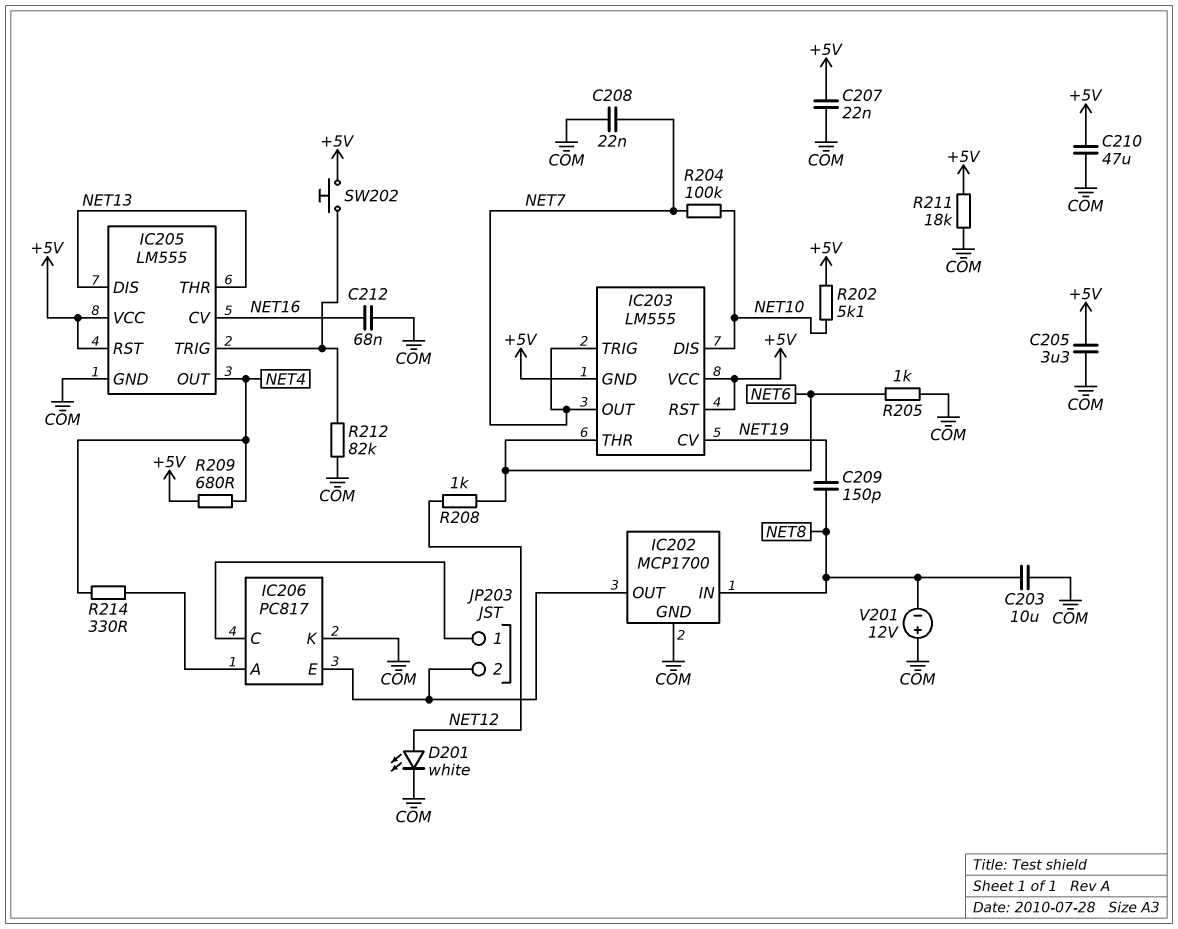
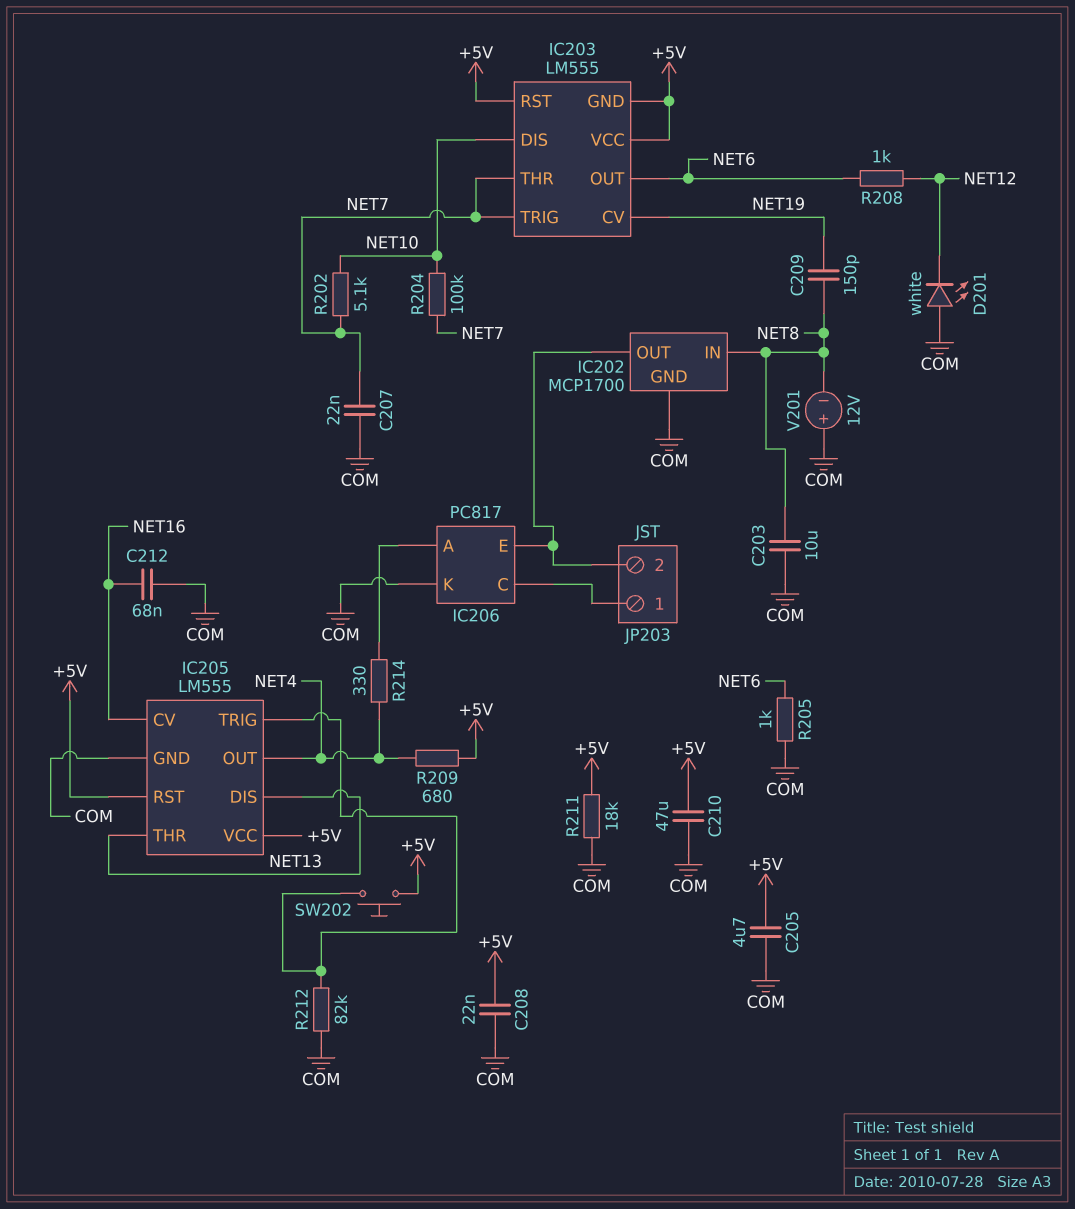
C205: 3.3uF (+5V, COM) -> 4.7uF (+5V, COM)
C207: 22nF (+5V, COM) -> 22nF (COM, NET7)
C208: 22nF (COM, NET7) -> 22nF (+5V, COM)
D201: LED white (A NET12, K COM) -> LED white (A COM, K NET12)
IC203 pin OUT: NET7 -> NET6
IC203 pin THR: NET6 -> NET7
R202: 5.1k (+5V, NET10) -> 5.1k (NET7, NET10)

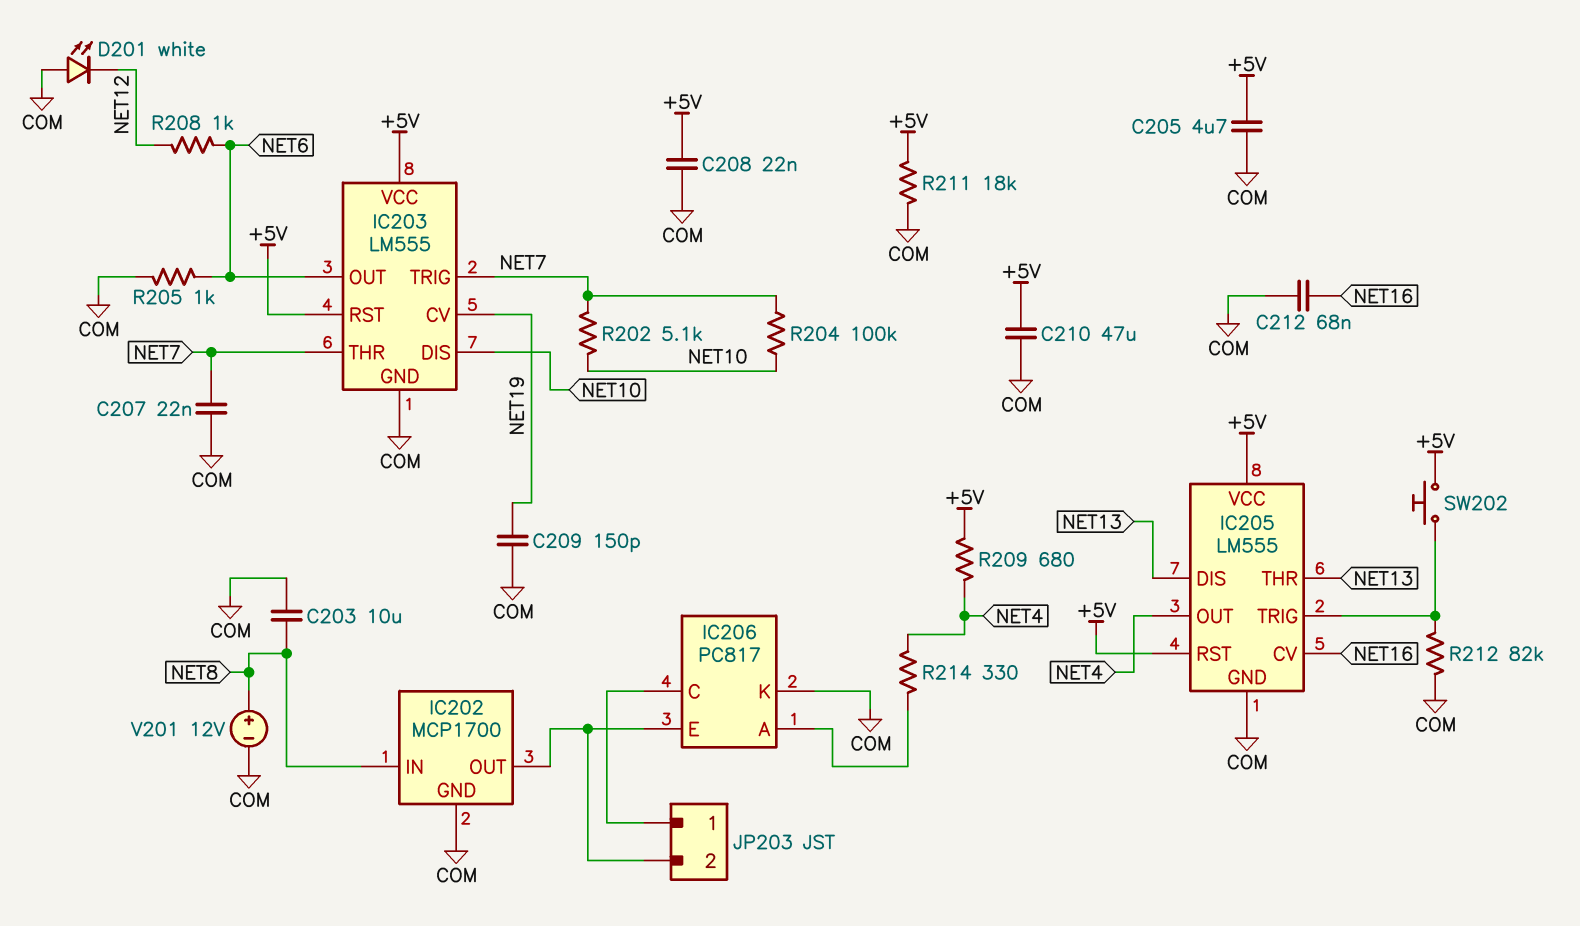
C209: 150pF (NET8, NET19) -> 150pF (COM, NET19)
IC203 pin GND: +5V -> COM
V201: 12V (plus COM, minus NET8) -> 12V (plus NET8, minus COM)

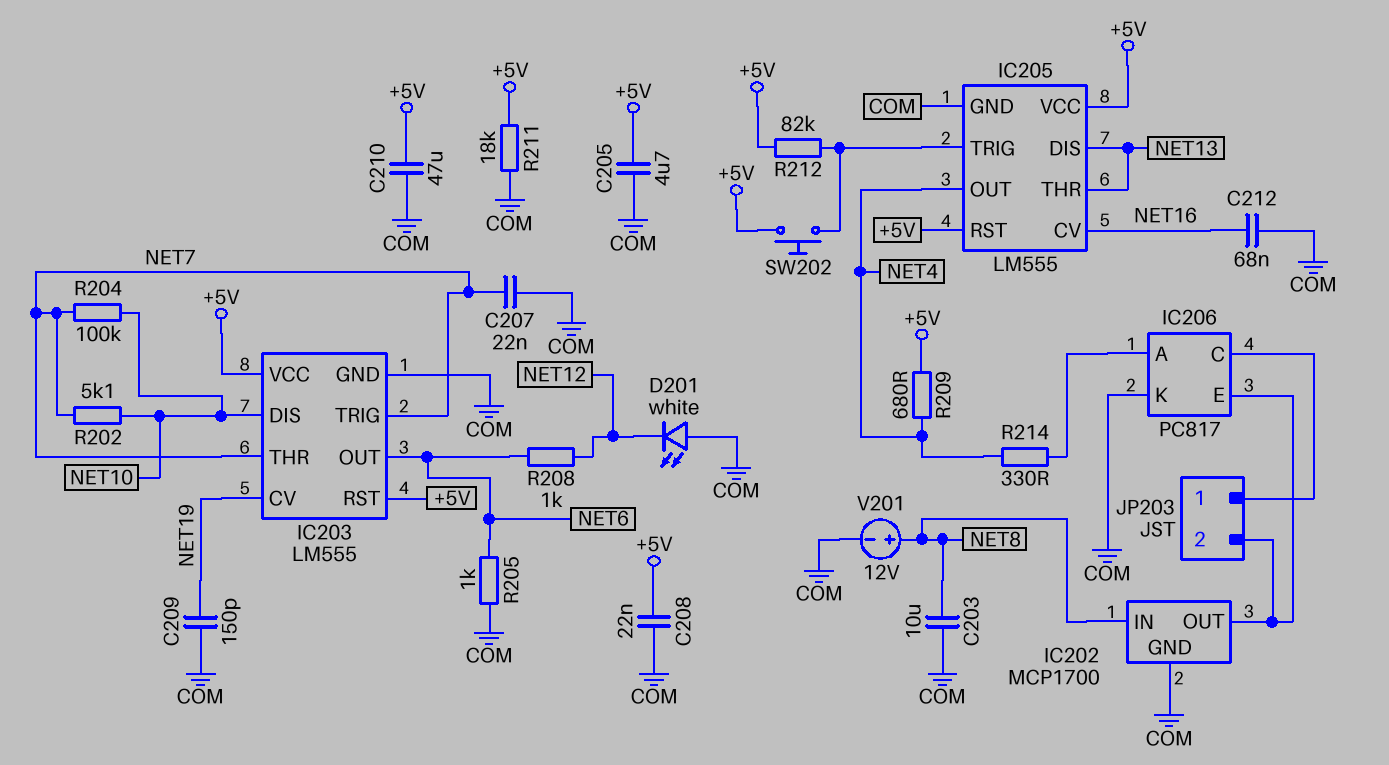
R212: 82k (COM, IC205/TRIG) -> 82k (+5V, IC205/TRIG)

